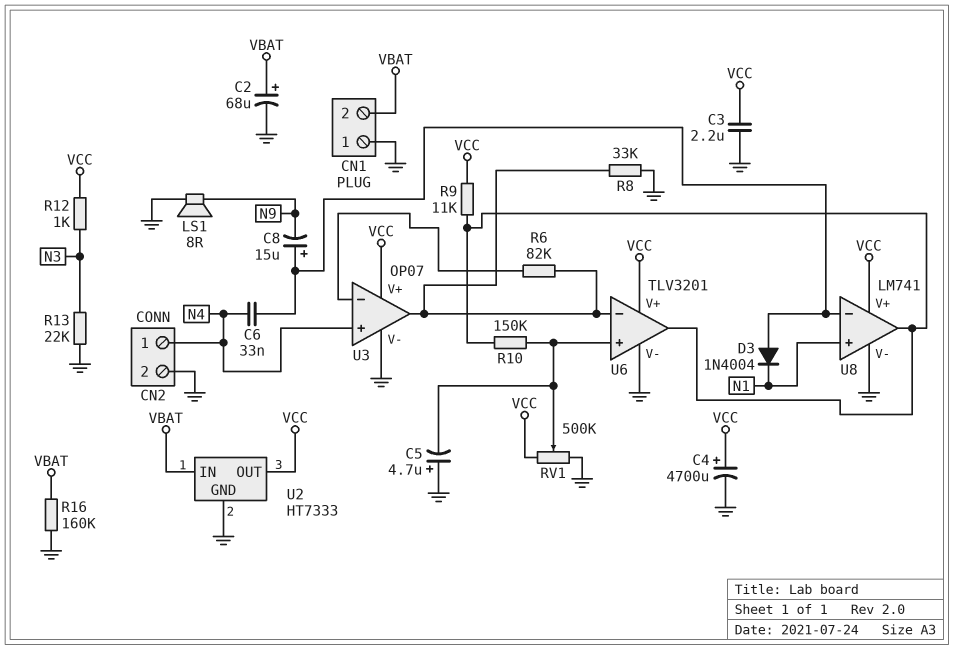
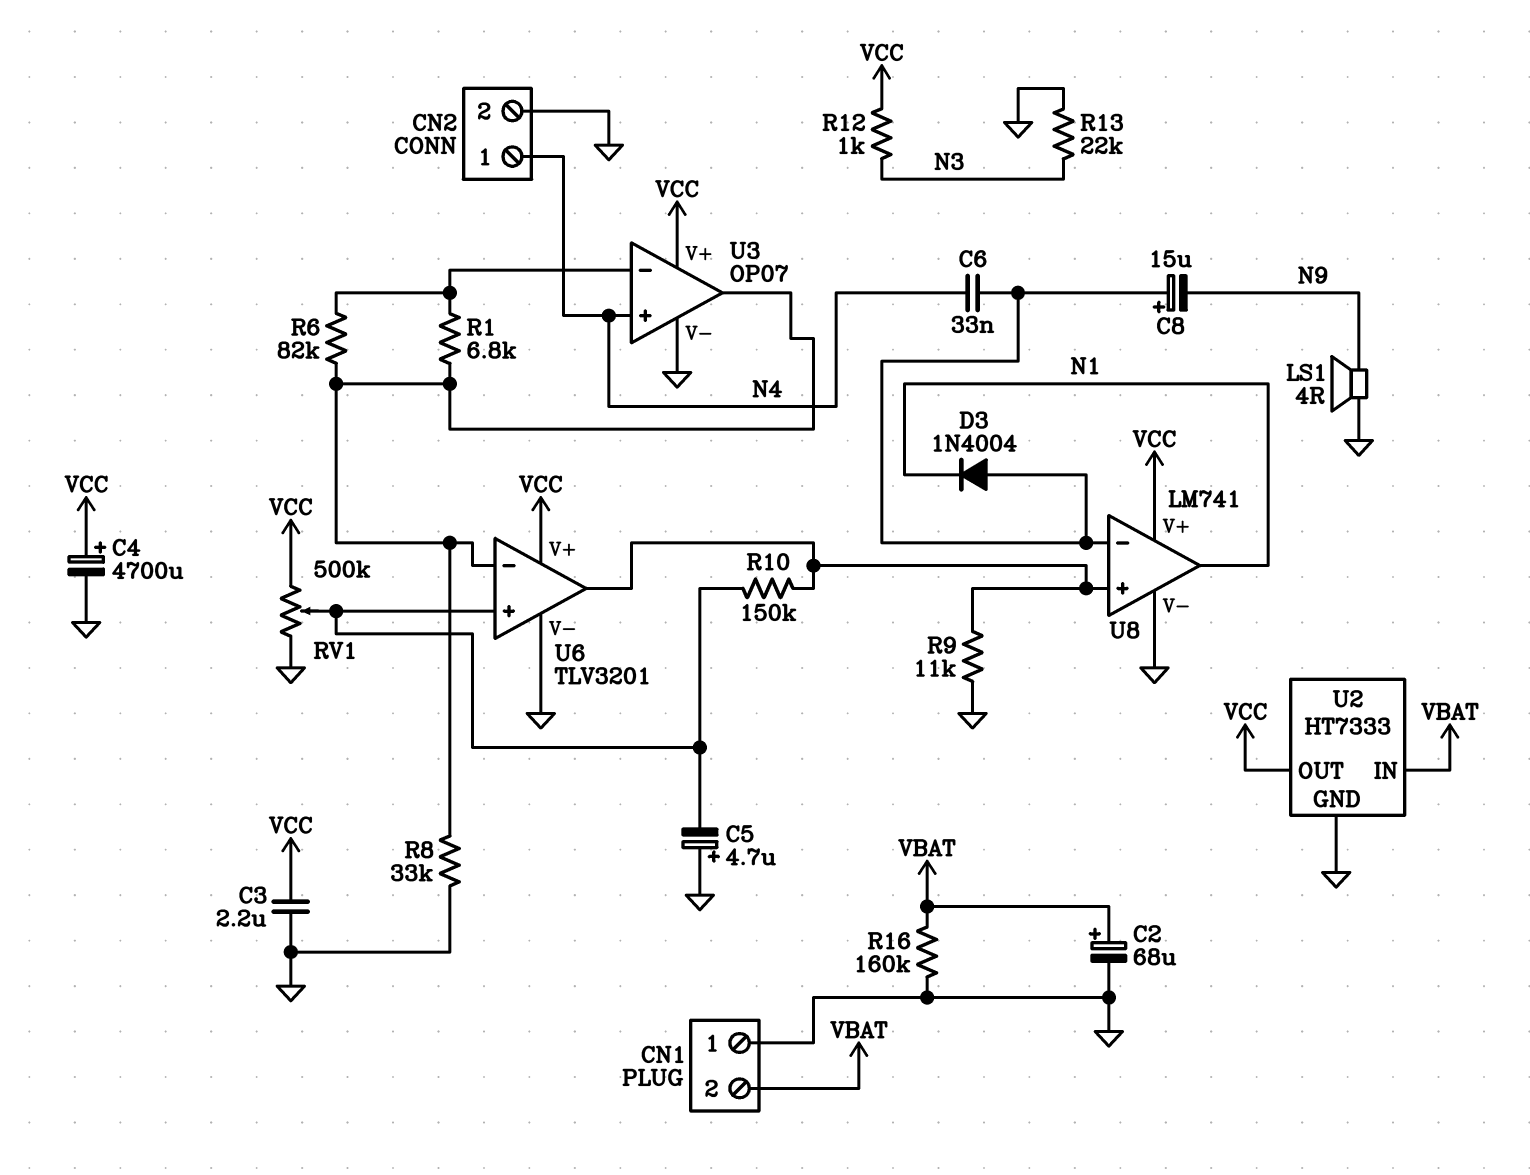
LS1: speaker 8R (GND, N9) -> speaker 4R (GND, N9)
R1: none -> 6.8k (U3/in-, U3/out)
R9: 11k (U6/out, VCC) -> 11k (GND, U6/out)
U8 pin in+: N1 -> U6/out
U8 pin out: U6/out -> N1

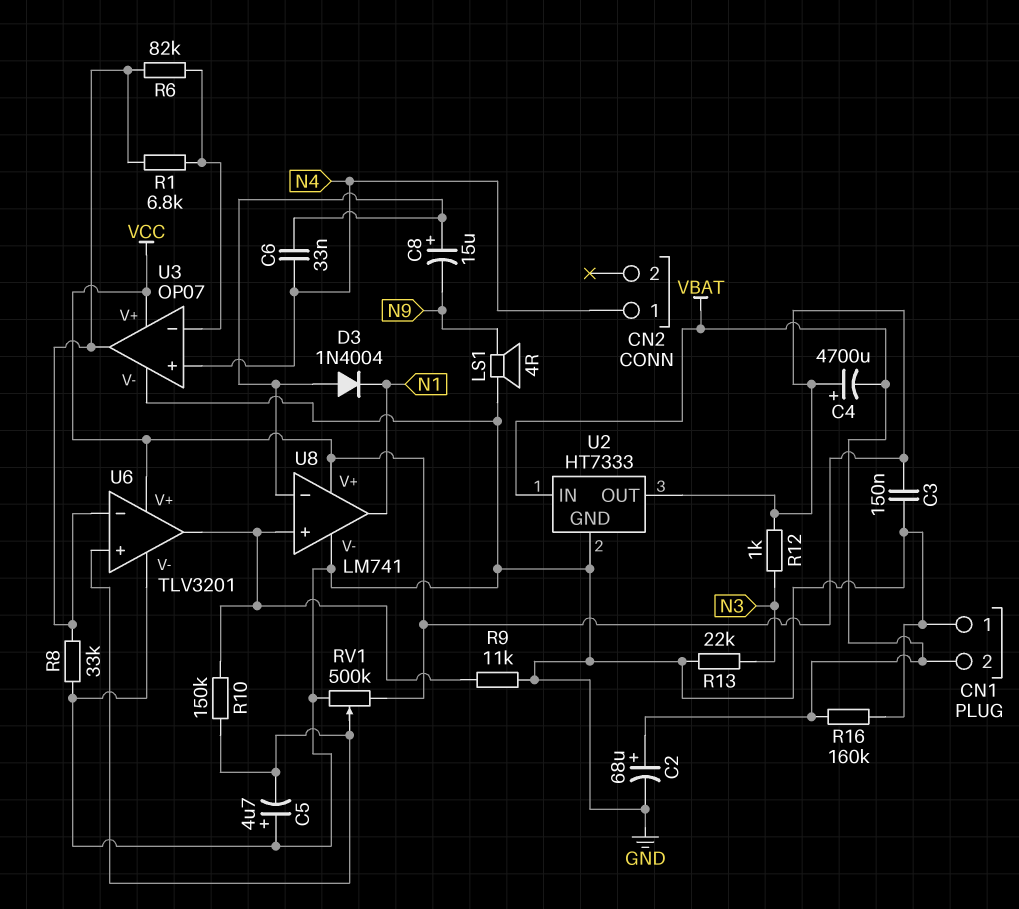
C3: 2.2uF (GND, VCC) -> 150nF (GND, VCC)
C4: 4700uF (plus VCC, minus GND) -> 4700uF (plus VCC, minus VBAT)
CN2 pin 2: GND -> none

